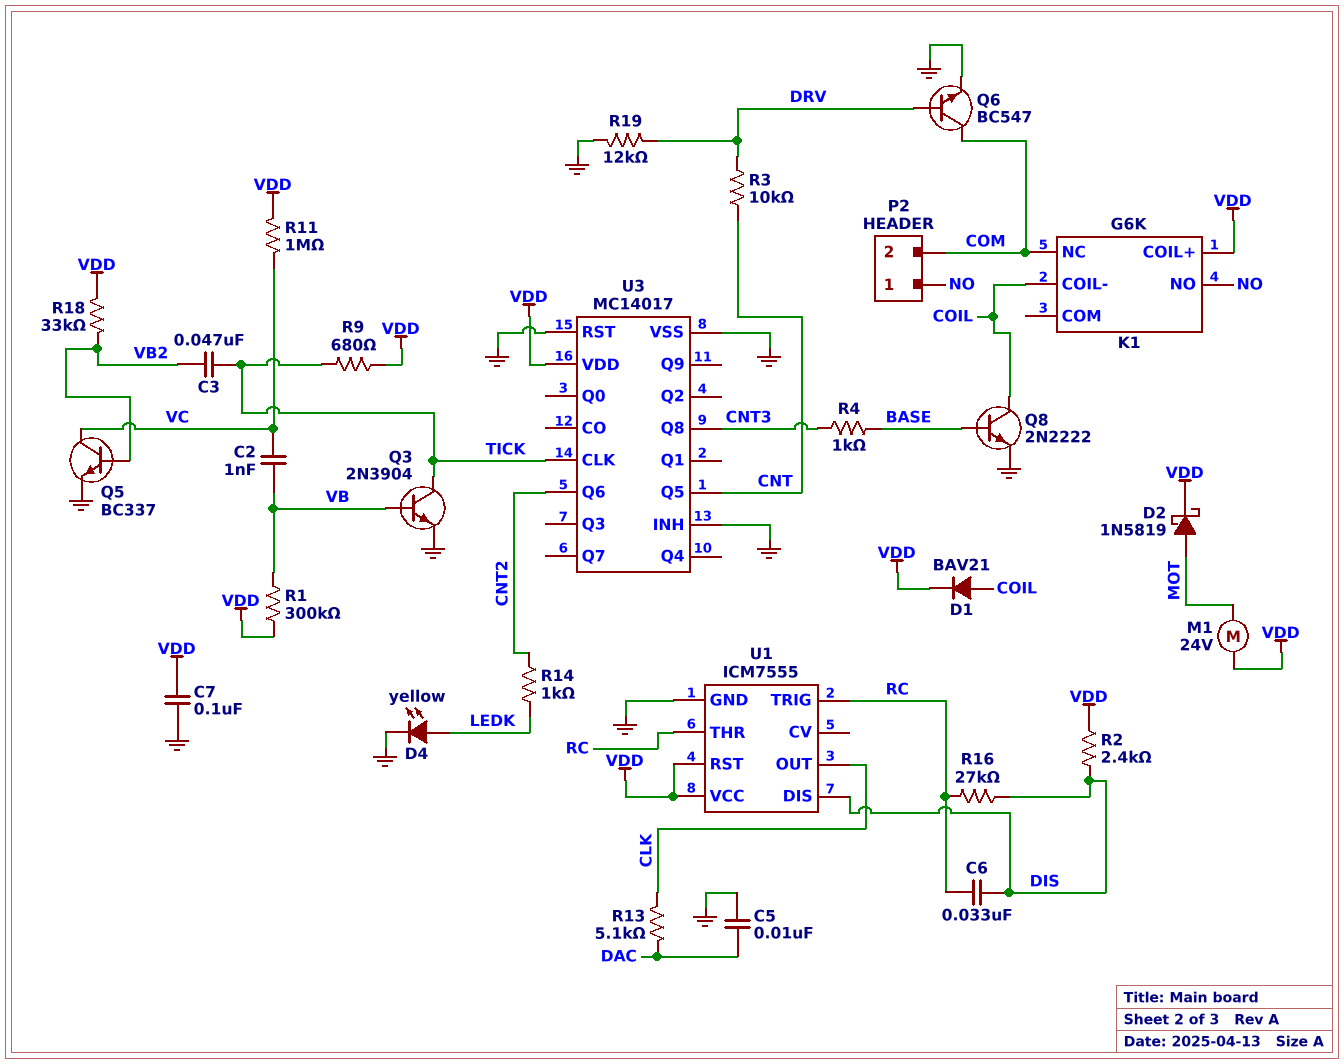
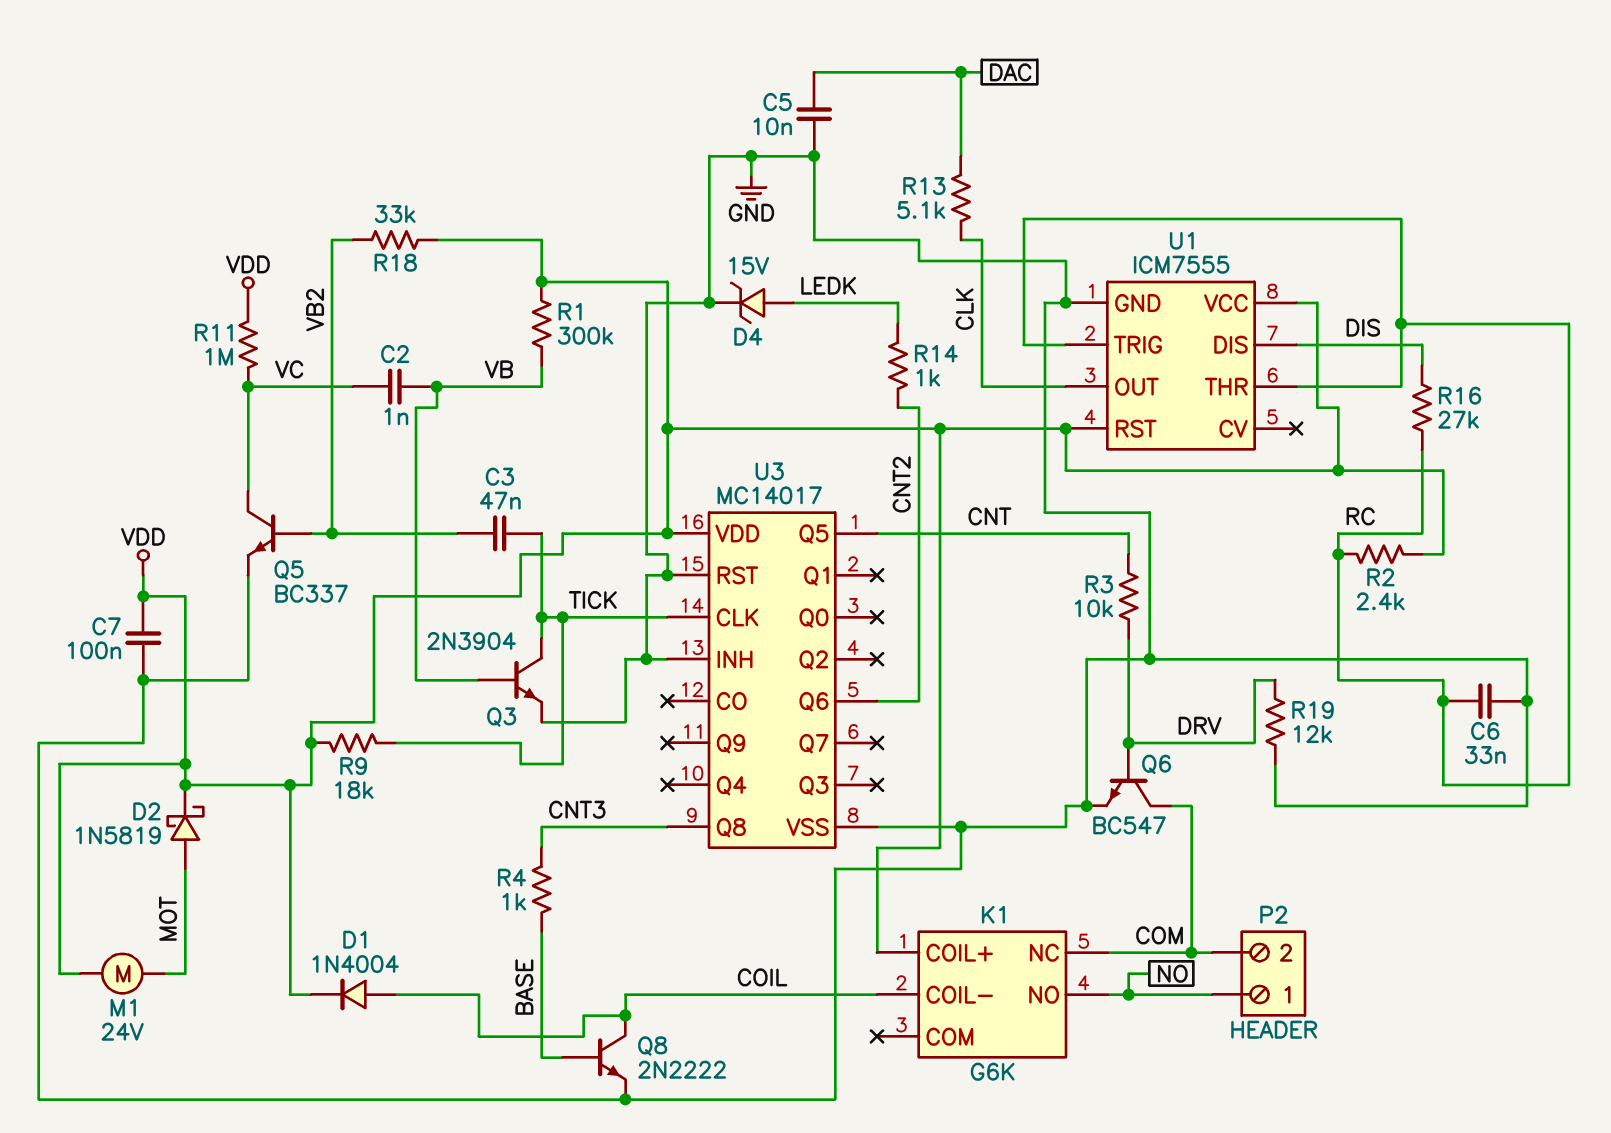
C6: 33nF (DIS, RC) -> 33nF (GND, RC)
D1: diode BAV21 (A COIL, K VDD) -> diode 1N4004 (A COIL, K VDD)
D4: LED yellow (A LEDK, K GND) -> zener 15V (A LEDK, K GND)
R2: 2.4k (DIS, VDD) -> 2.4k (RC, VDD)
R9: 680 (TICK, VDD) -> 18k (TICK, VDD)

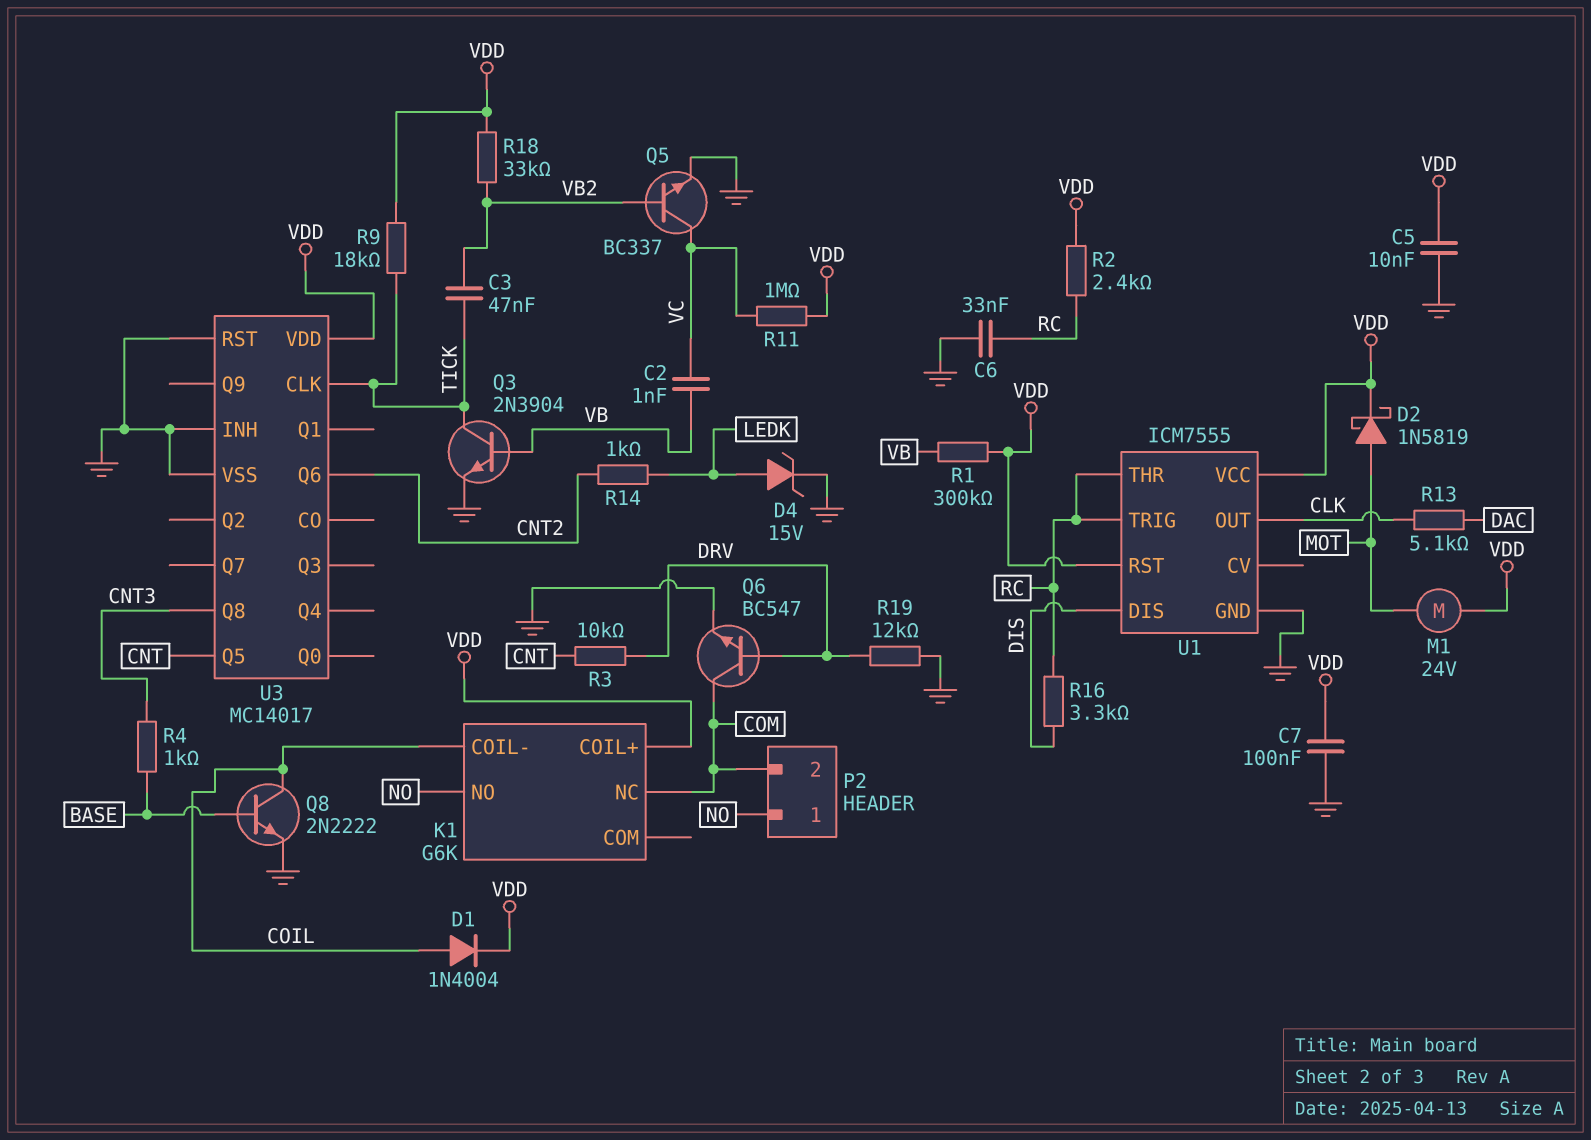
C5: 10nF (DAC, GND) -> 10nF (GND, VDD)
R16: 27k (DIS, RC) -> 3.3k (DIS, RC)

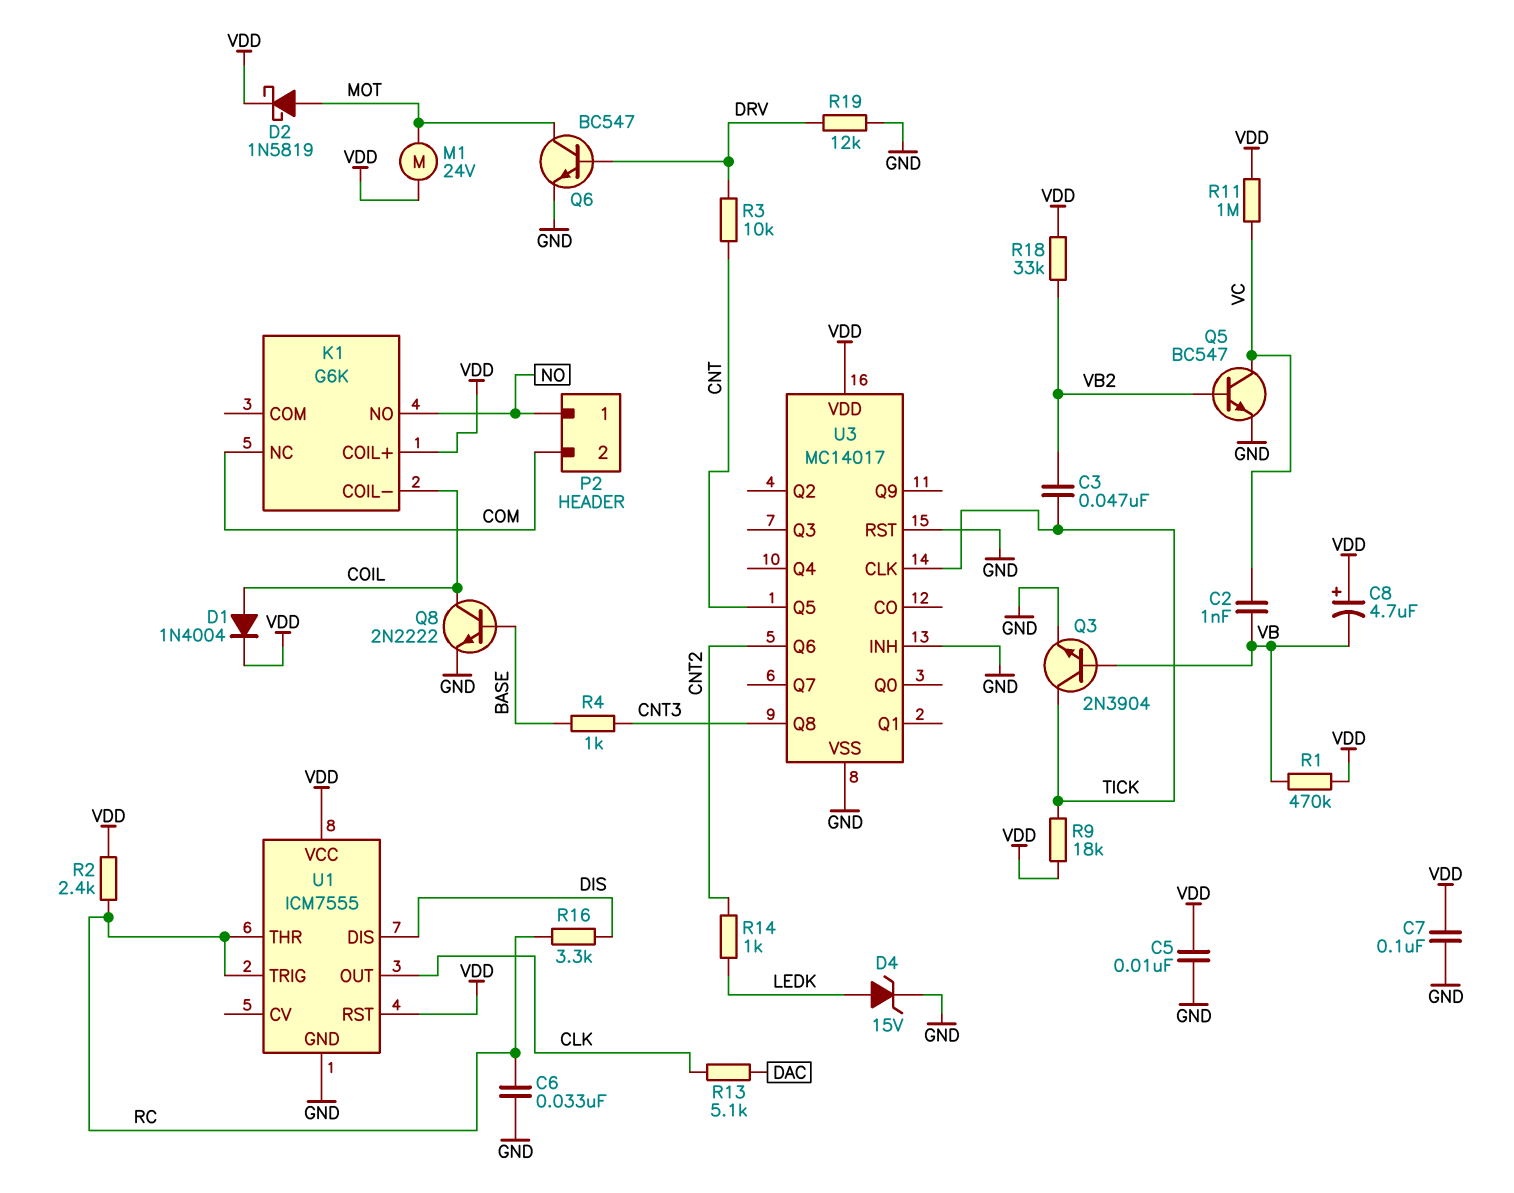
C8: none -> 4.7uF (plus VDD, minus VB)
Q5: NPN BC337 (B VB2, C VC, E GND) -> NPN BC547 (B VB2, C VC, E GND)
Q6: NPN BC547 (B DRV, C COM, E GND) -> NPN BC547 (B DRV, C MOT, E GND)
R1: 300k (VB, VDD) -> 470k (VB, VDD)

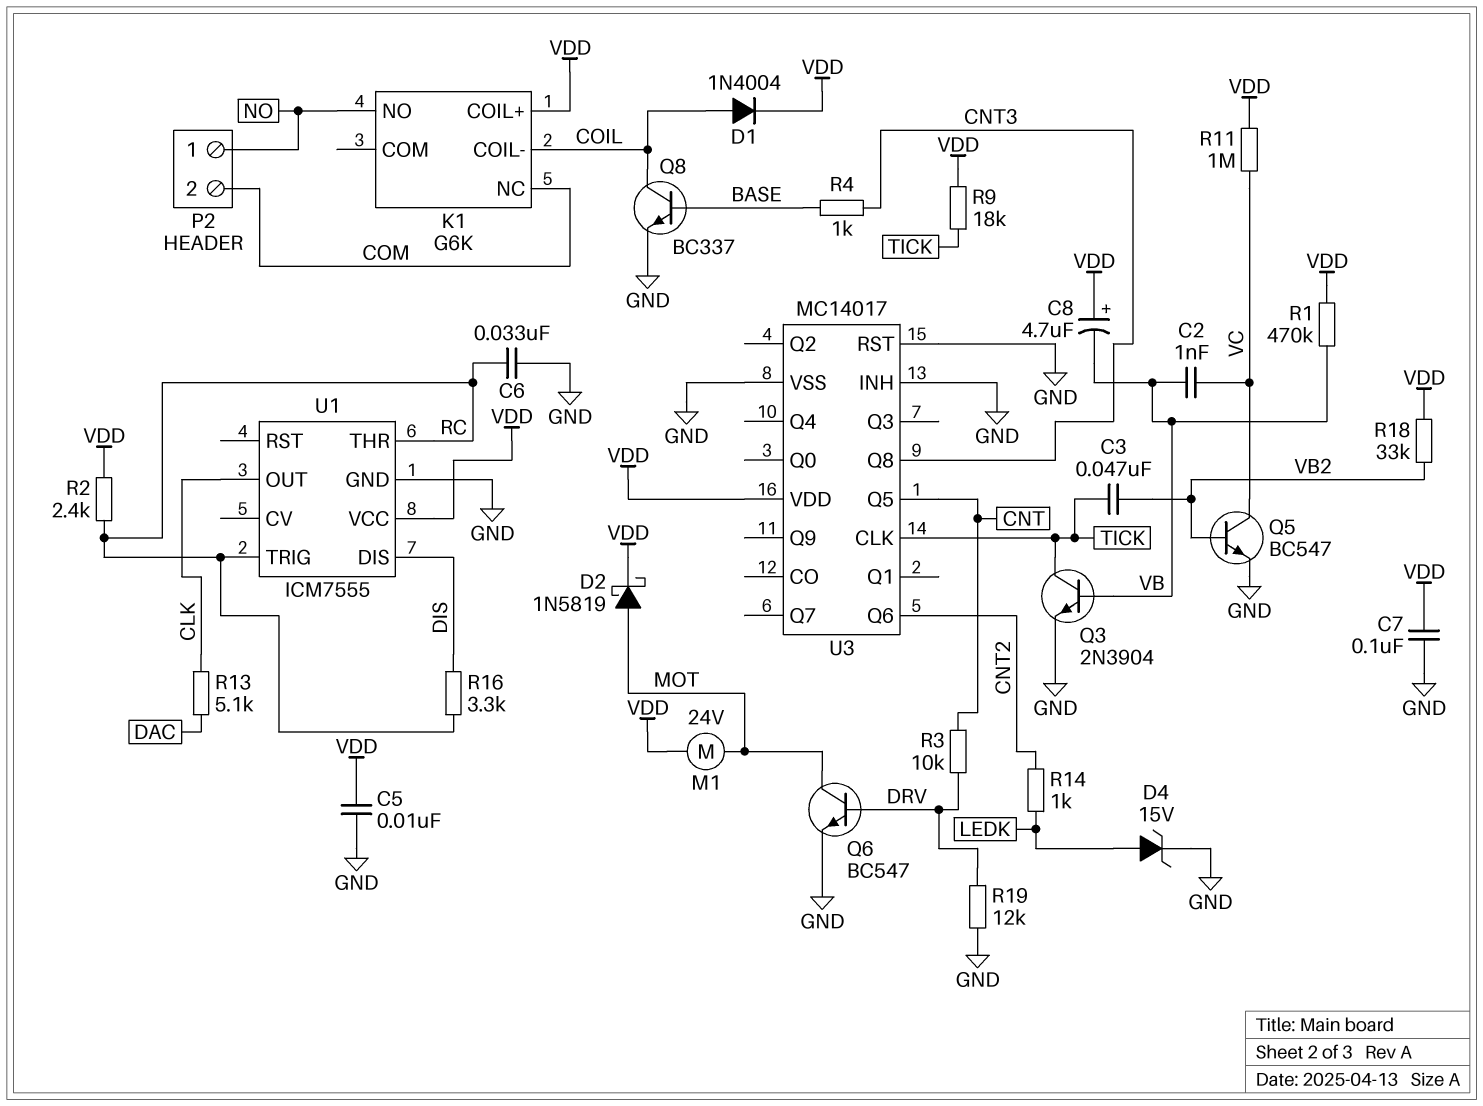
Q8: NPN 2N2222 (B BASE, C COIL, E GND) -> NPN BC337 (B BASE, C COIL, E GND)
U1 pin RST: VDD -> none

